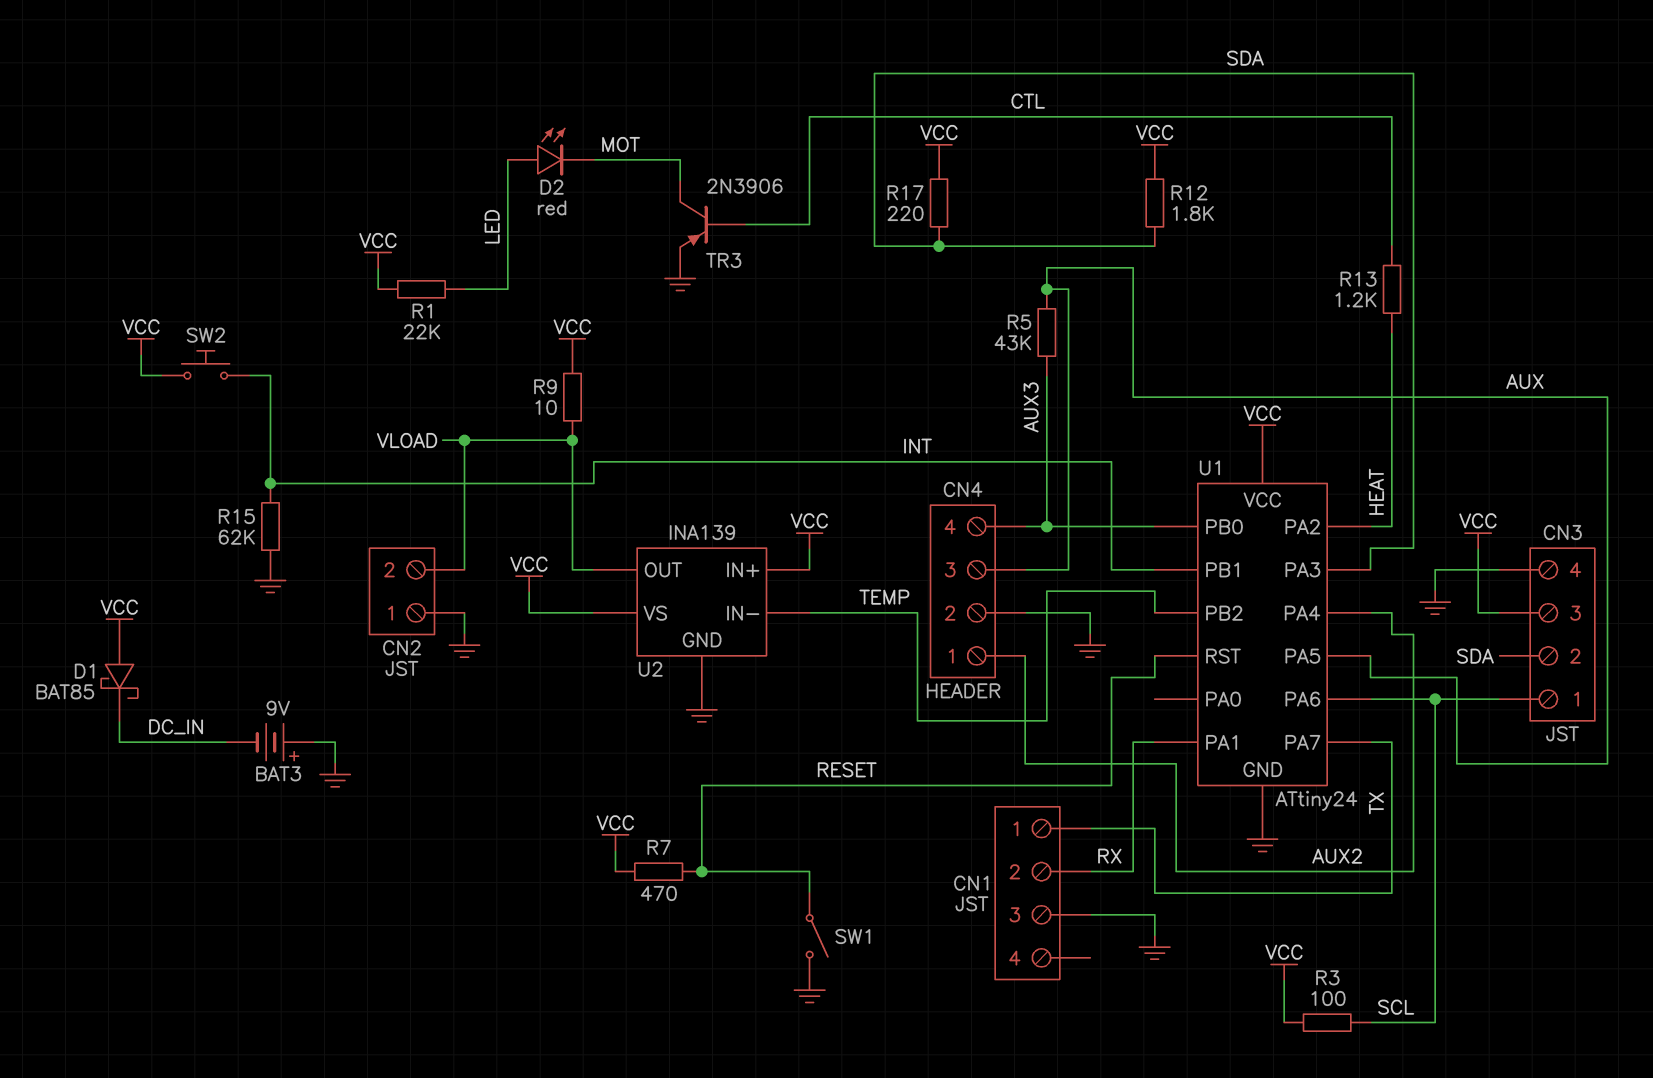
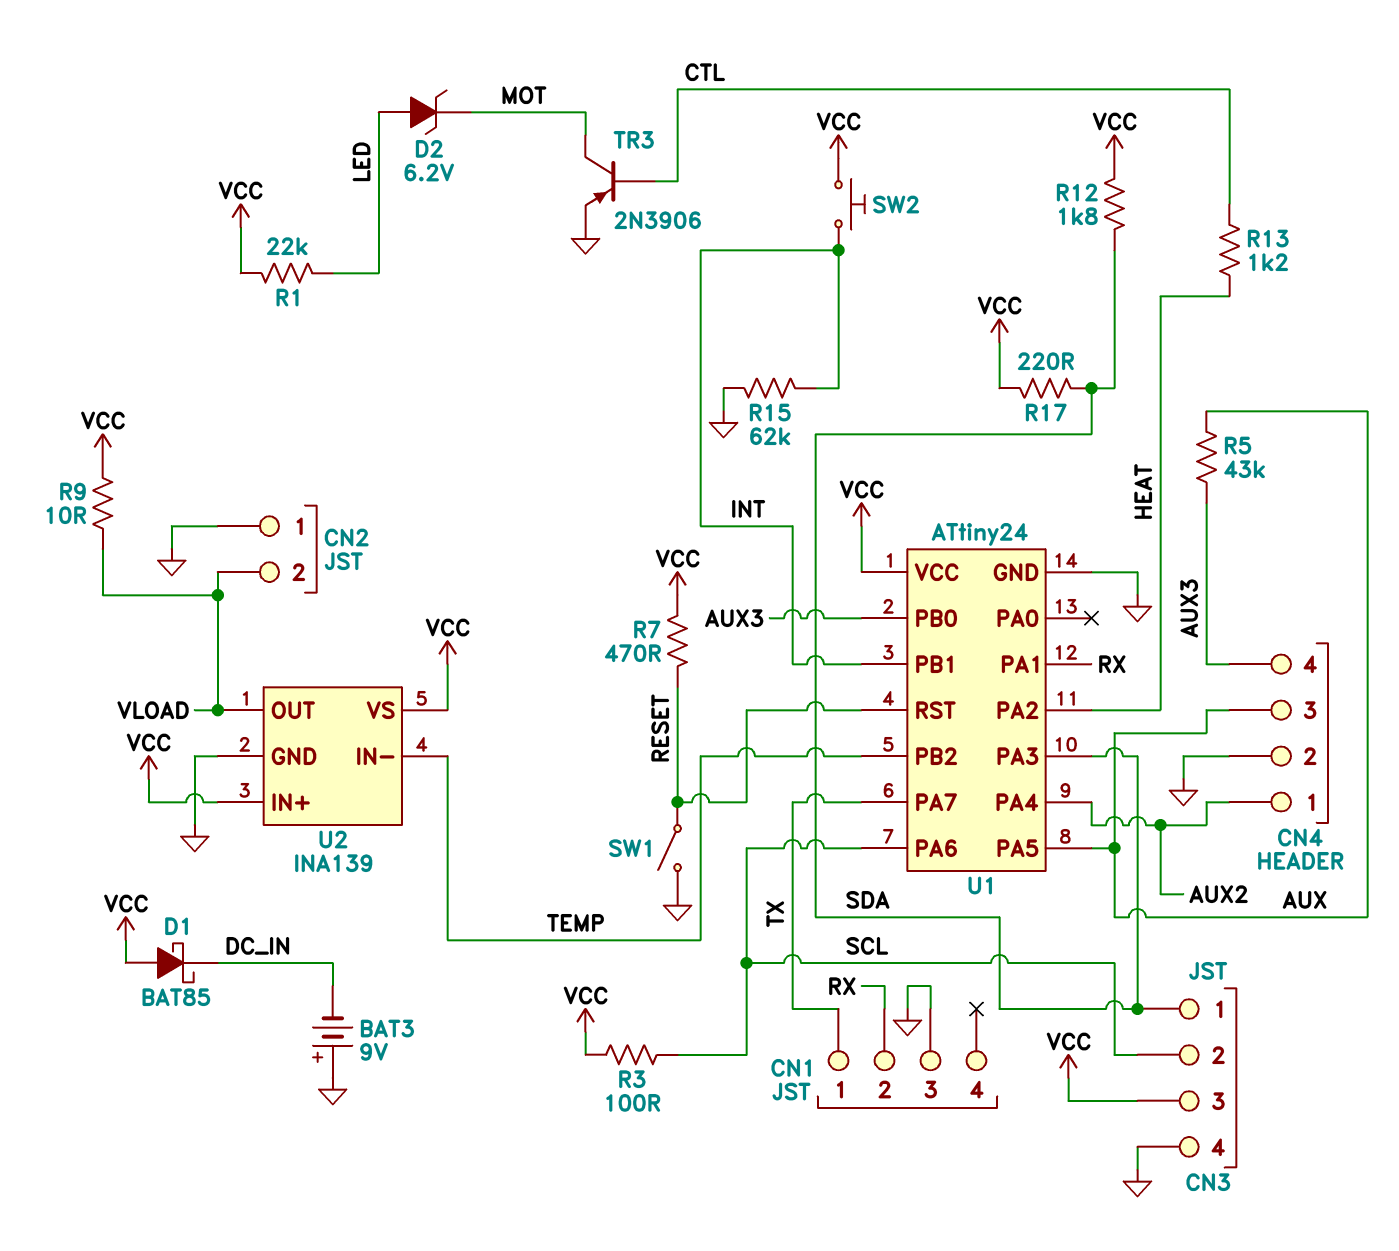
CN3 pin 1: SCL -> SDA
CN3 pin 2: SDA -> SCL
D2: LED red (A LED, K MOT) -> zener 6.2V (A LED, K MOT)

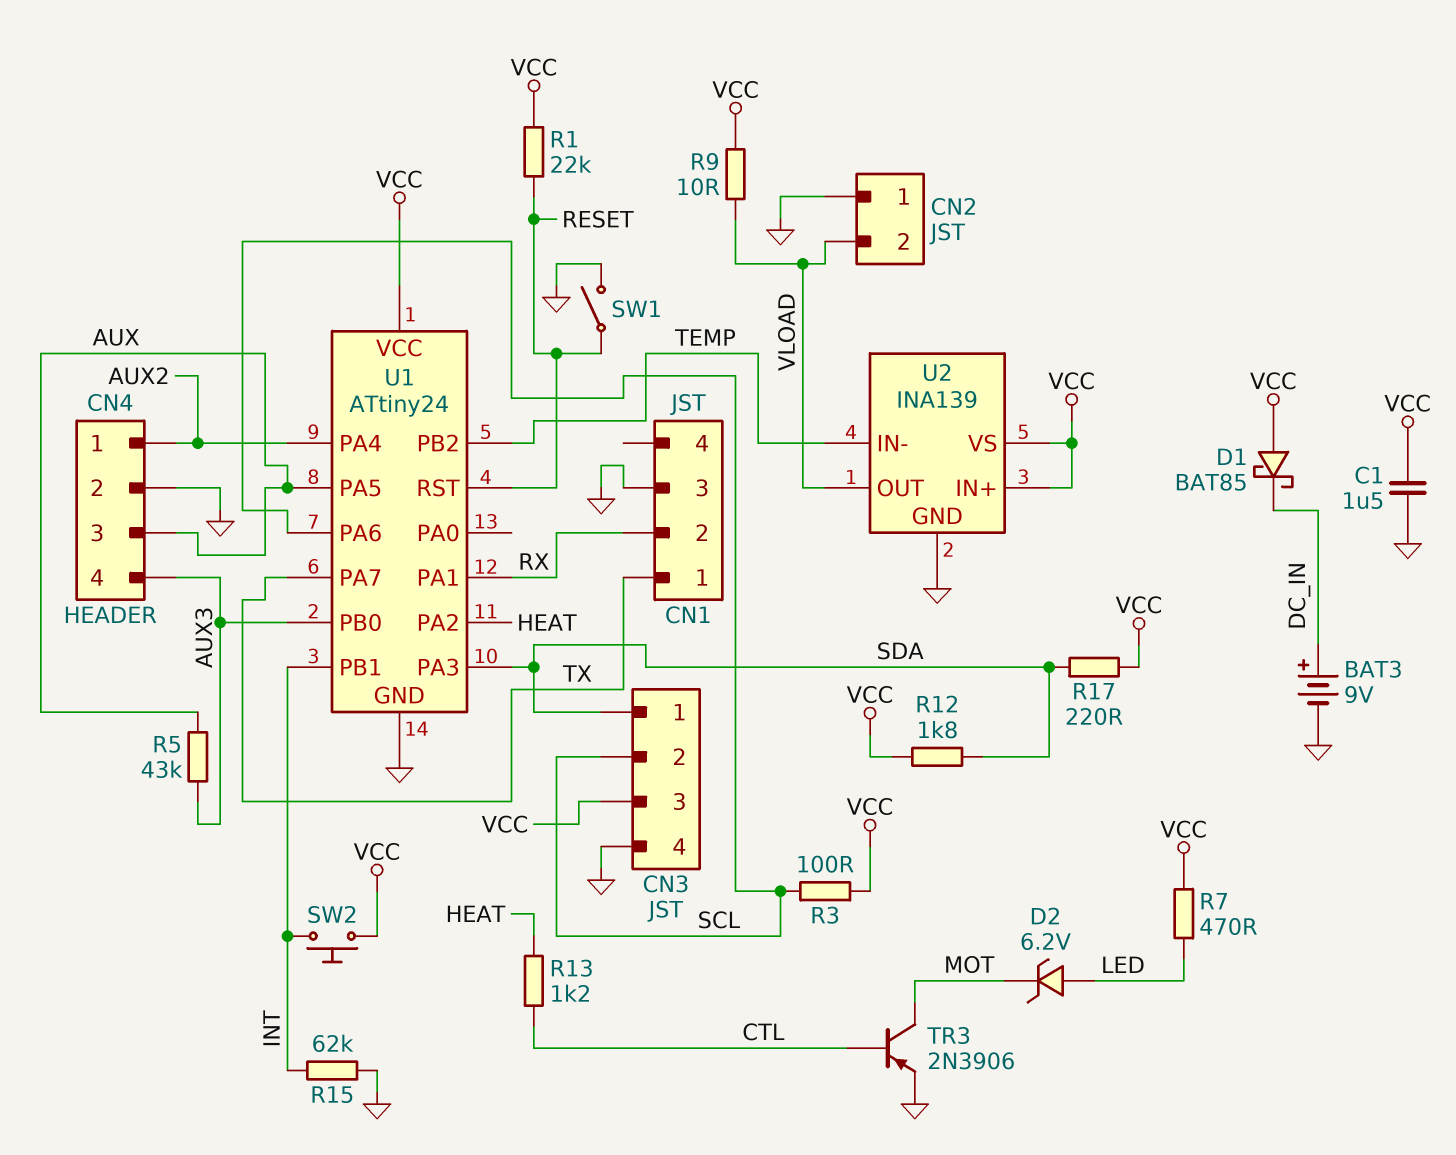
BAT3: 9V (plus GND, minus DC_IN) -> 9V (plus DC_IN, minus GND)
C1: none -> 1.5uF (GND, VCC)
R1: 22k (LED, VCC) -> 22k (RESET, VCC)
R7: 470 (RESET, VCC) -> 470 (LED, VCC)

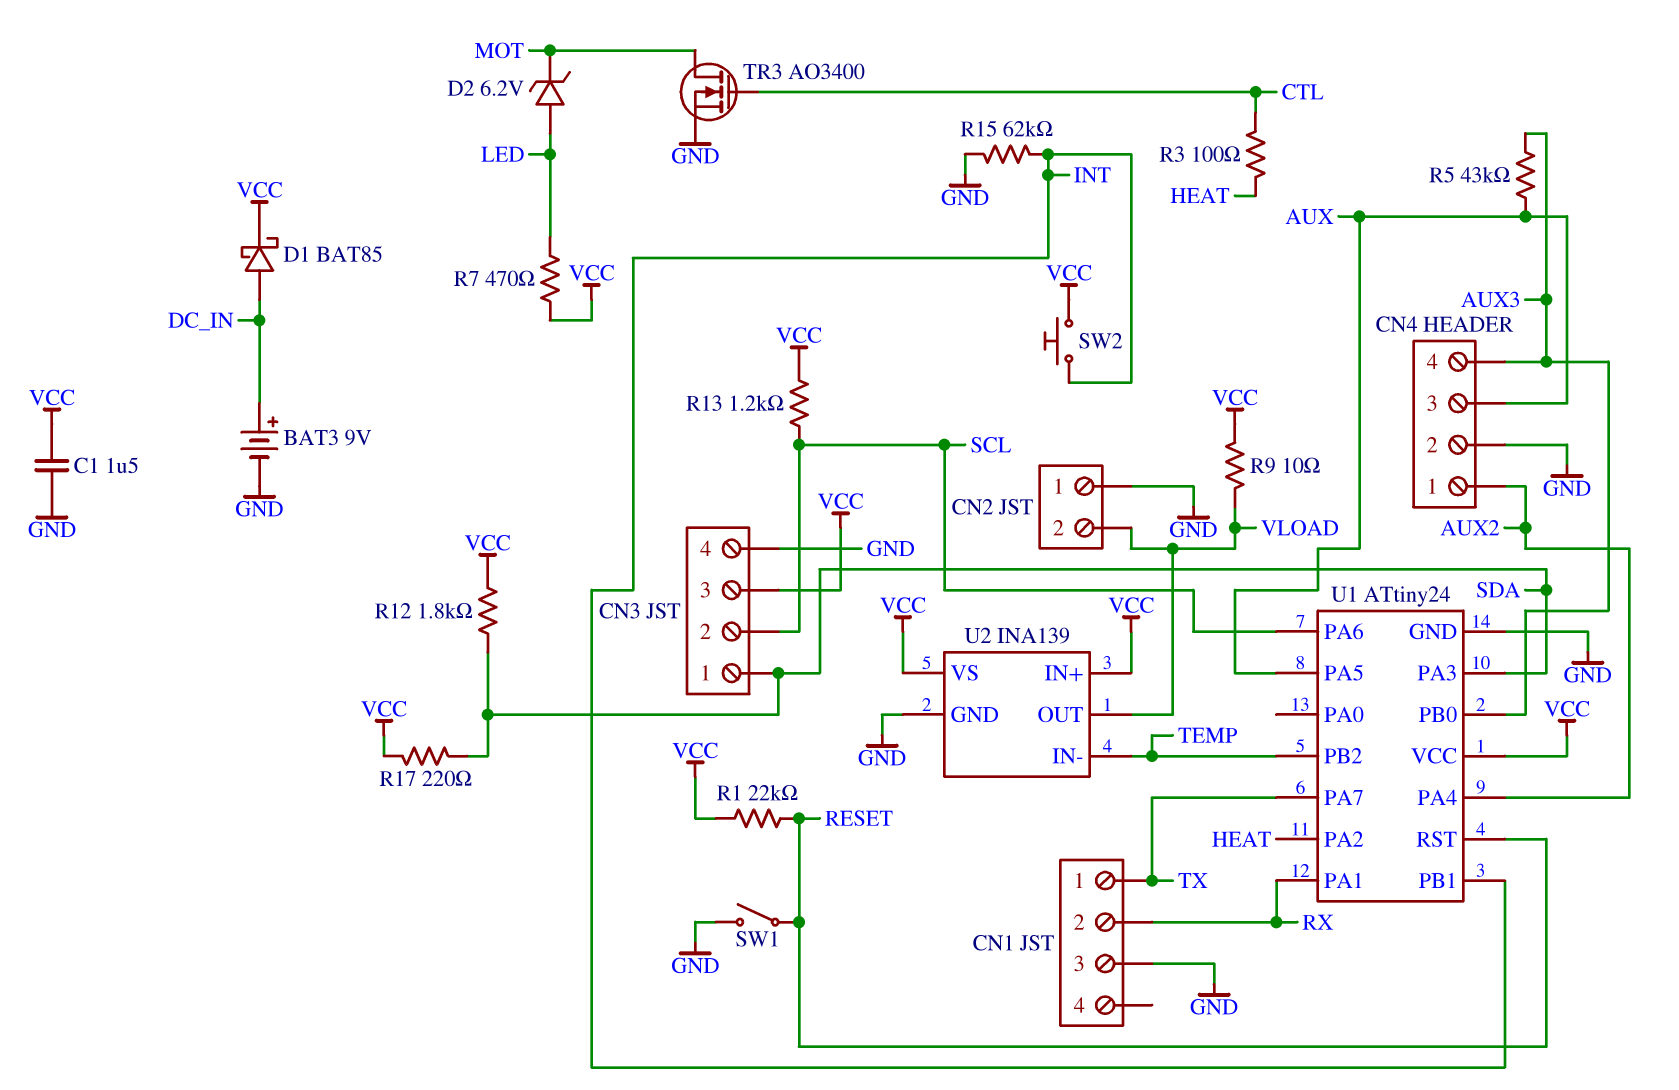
D1: schottky BAT85 (A VCC, K DC_IN) -> schottky BAT85 (A DC_IN, K VCC)
R3: 100 (SCL, VCC) -> 100 (CTL, HEAT)
R13: 1.2k (CTL, HEAT) -> 1.2k (SCL, VCC)
TR3: PNP 2N3906 (B CTL, C MOT, E GND) -> NMOS AO3400 (G CTL, D MOT, S GND)

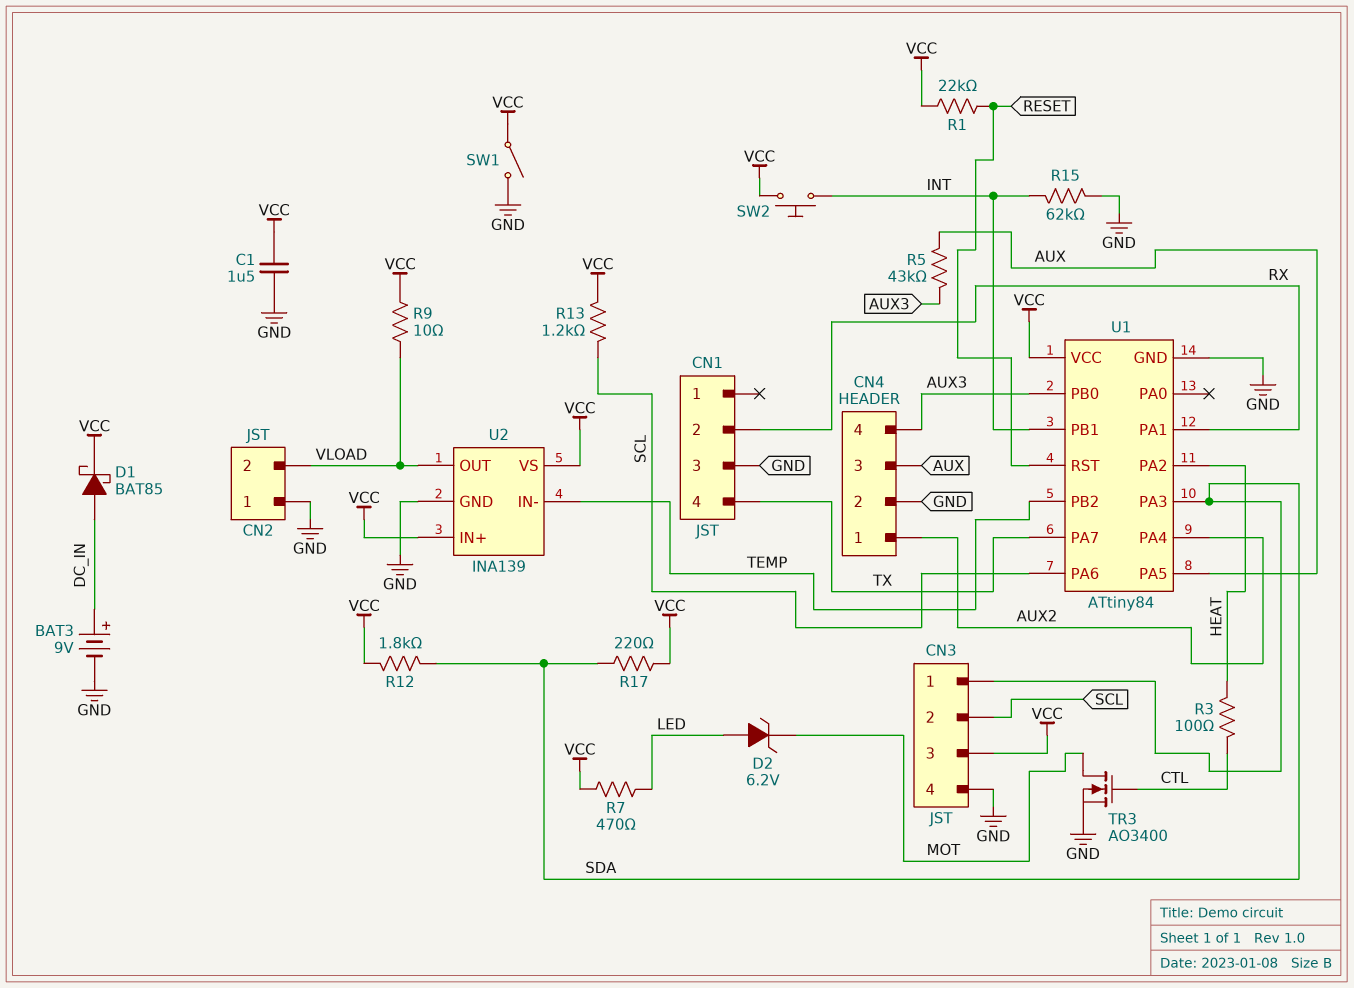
CN1 pin 1: TX -> none
CN1 pin 4: none -> TX
SW1: switch (GND, RESET) -> switch (GND, VCC)
U1: ATtiny24 -> ATtiny84

